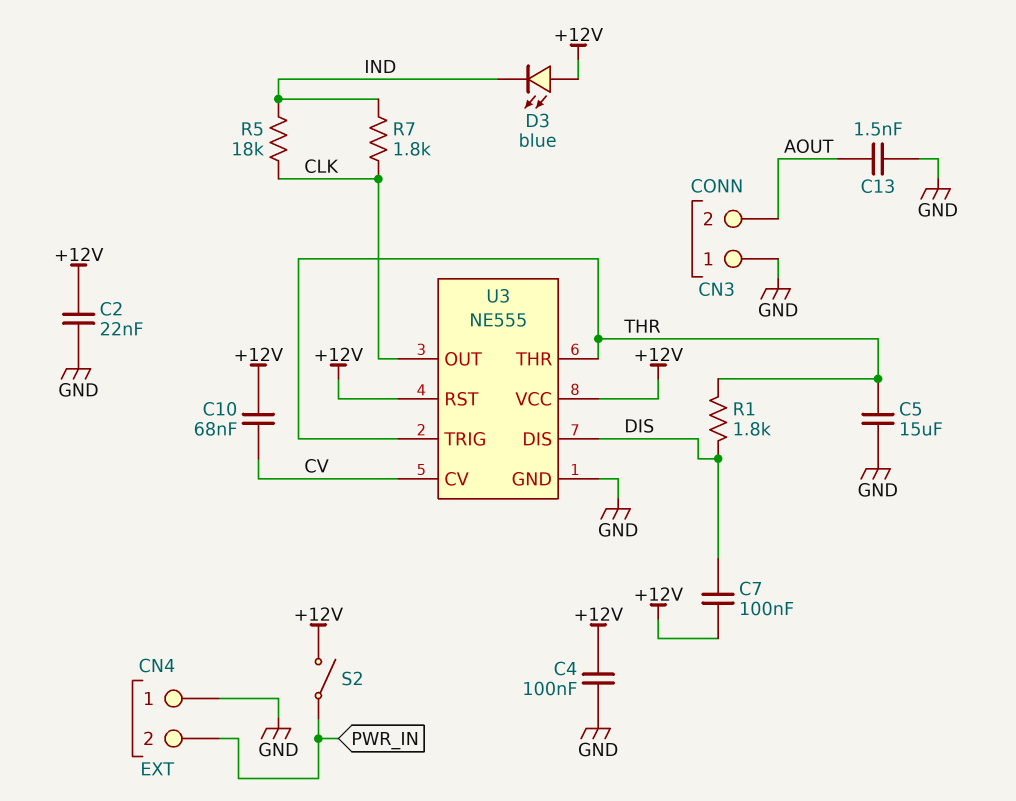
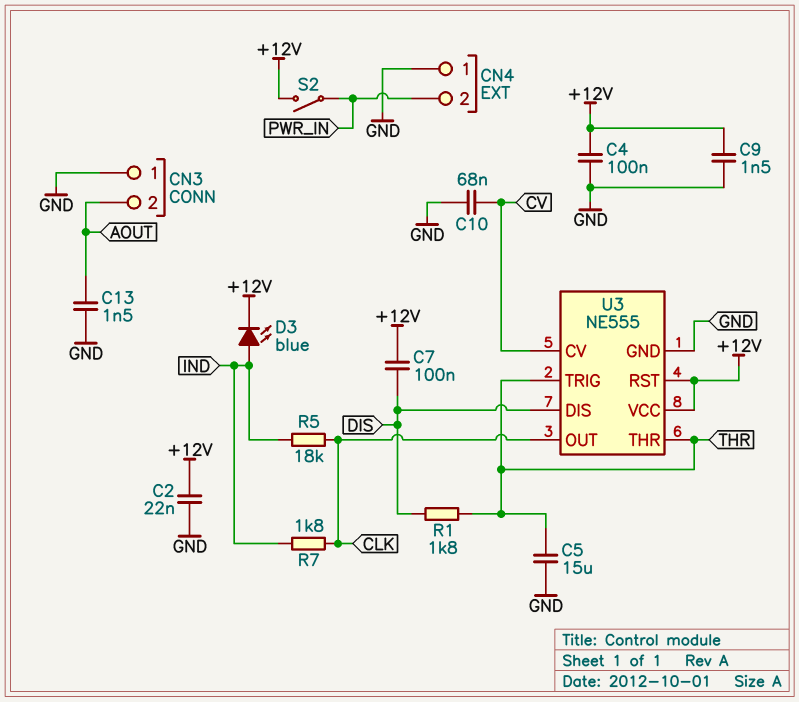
C9: none -> 1.5nF (+12V, GND)
C10: 68nF (+12V, CV) -> 68nF (CV, GND)
D3: LED blue (A +12V, K IND) -> LED blue (A IND, K +12V)

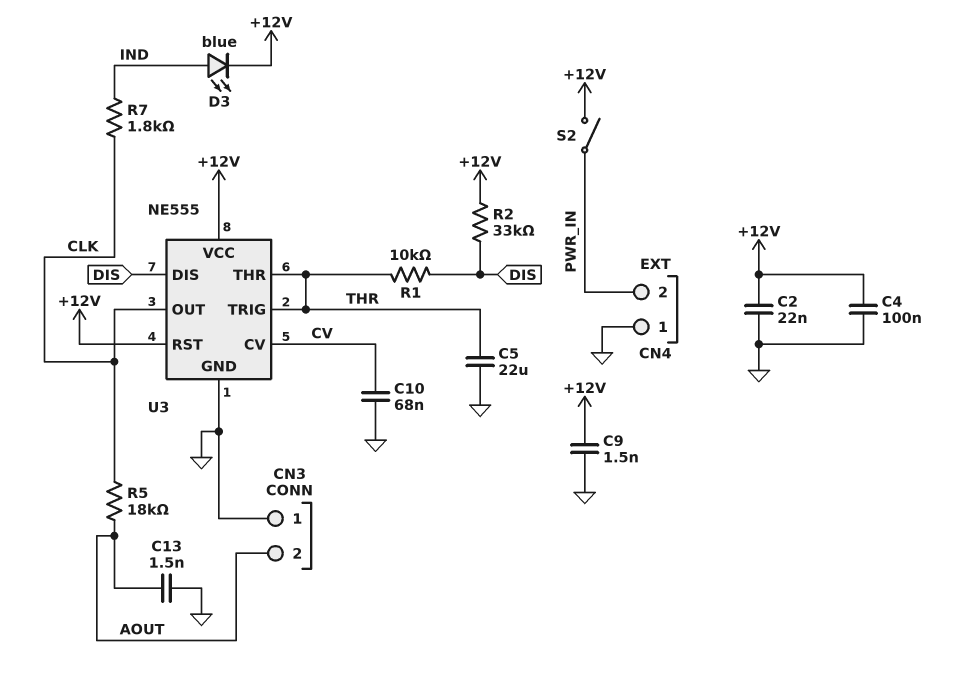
C5: 15uF (GND, THR) -> 22uF (GND, THR)
C7: 100nF (+12V, DIS) -> none
R1: 1.8k (DIS, THR) -> 10k (DIS, THR)
R2: none -> 33k (+12V, DIS)
R5: 18k (CLK, IND) -> 18k (AOUT, CLK)

